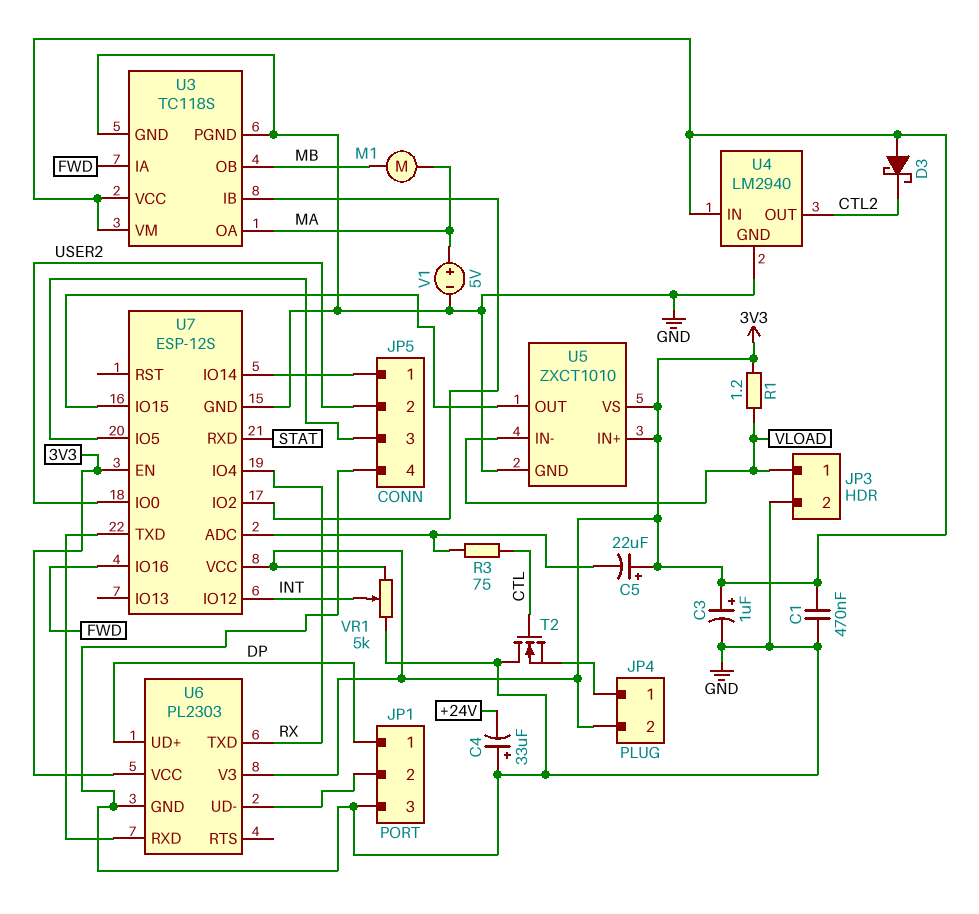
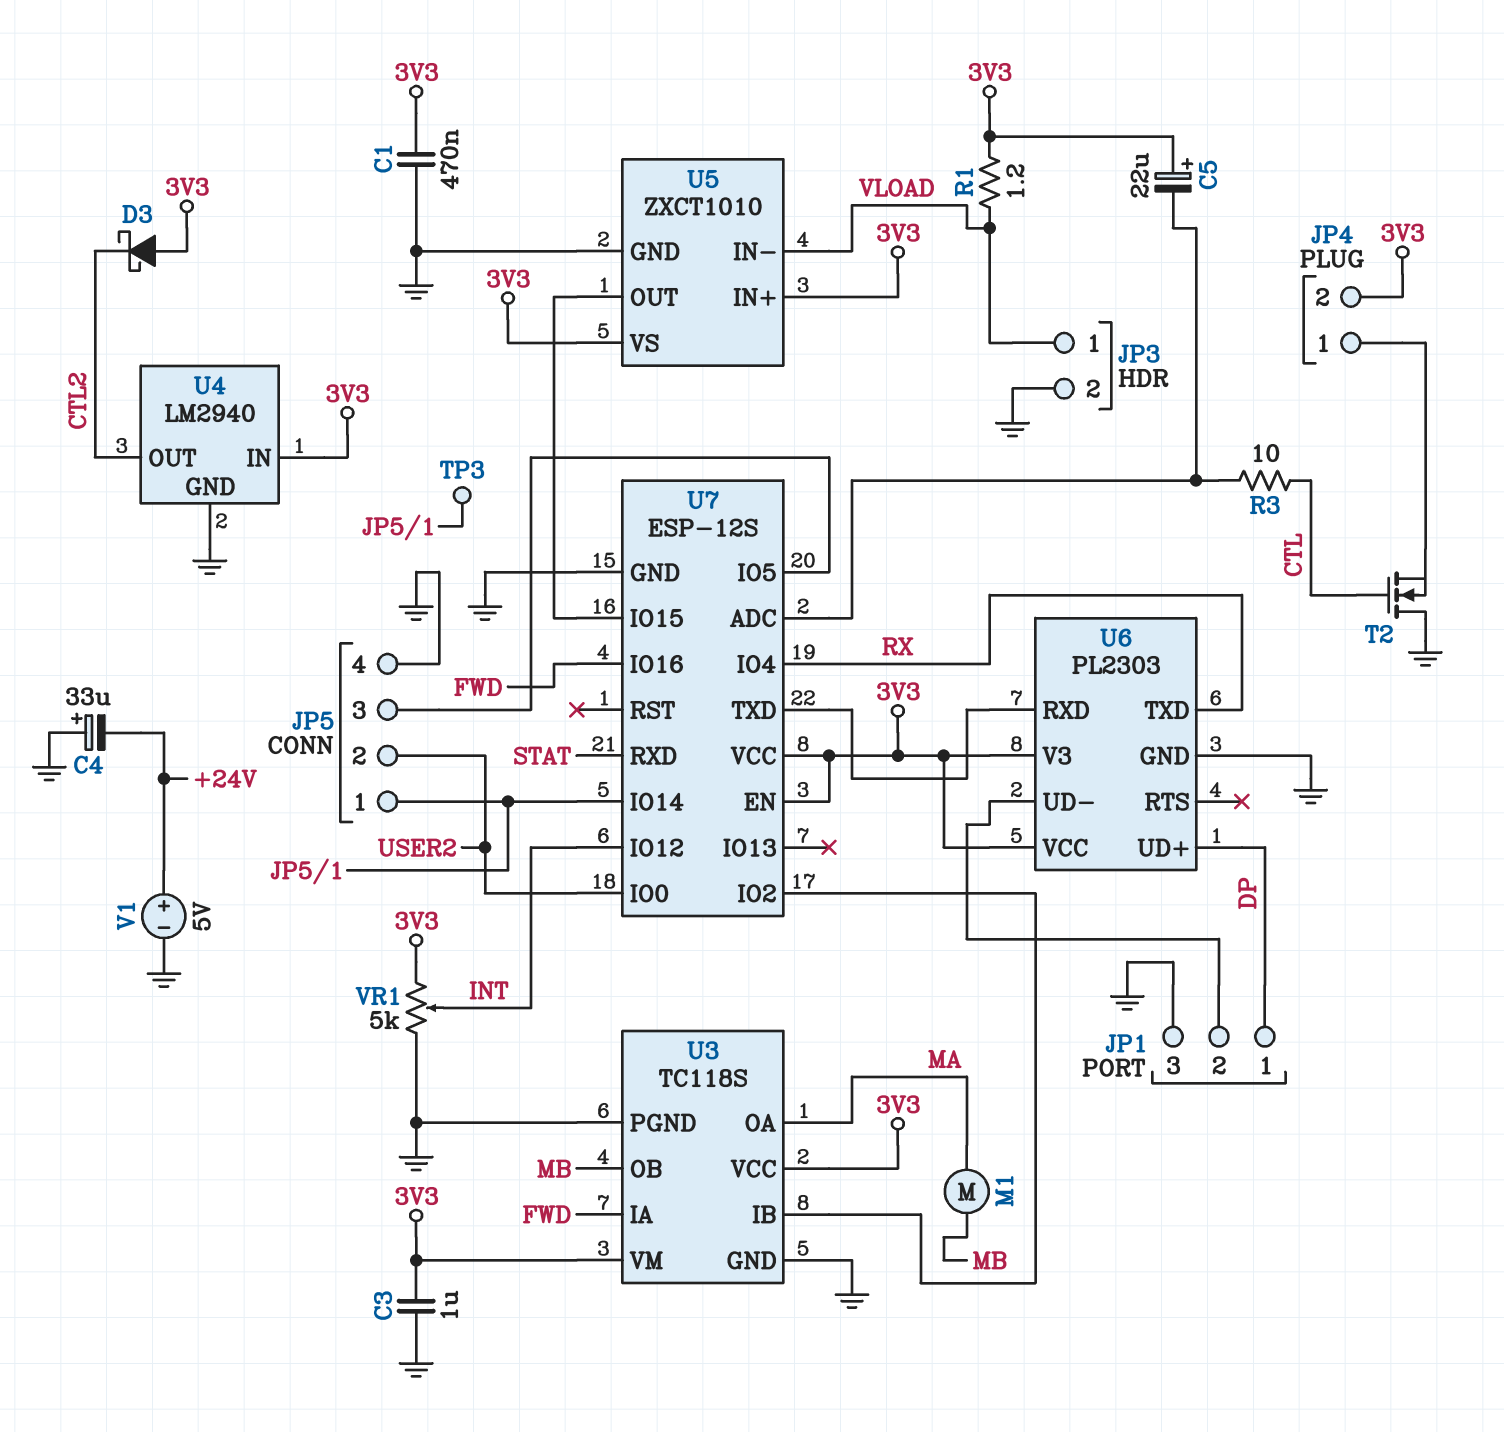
C3: 1uF (plus 3V3, minus GND) -> 1uF (3V3, GND)
R3: 75 (CTL, U7/ADC) -> 10 (CTL, U7/ADC)
TP3: none -> test point (JP5/1)
V1: 5V (plus MA, minus GND) -> 5V (plus +24V, minus GND)

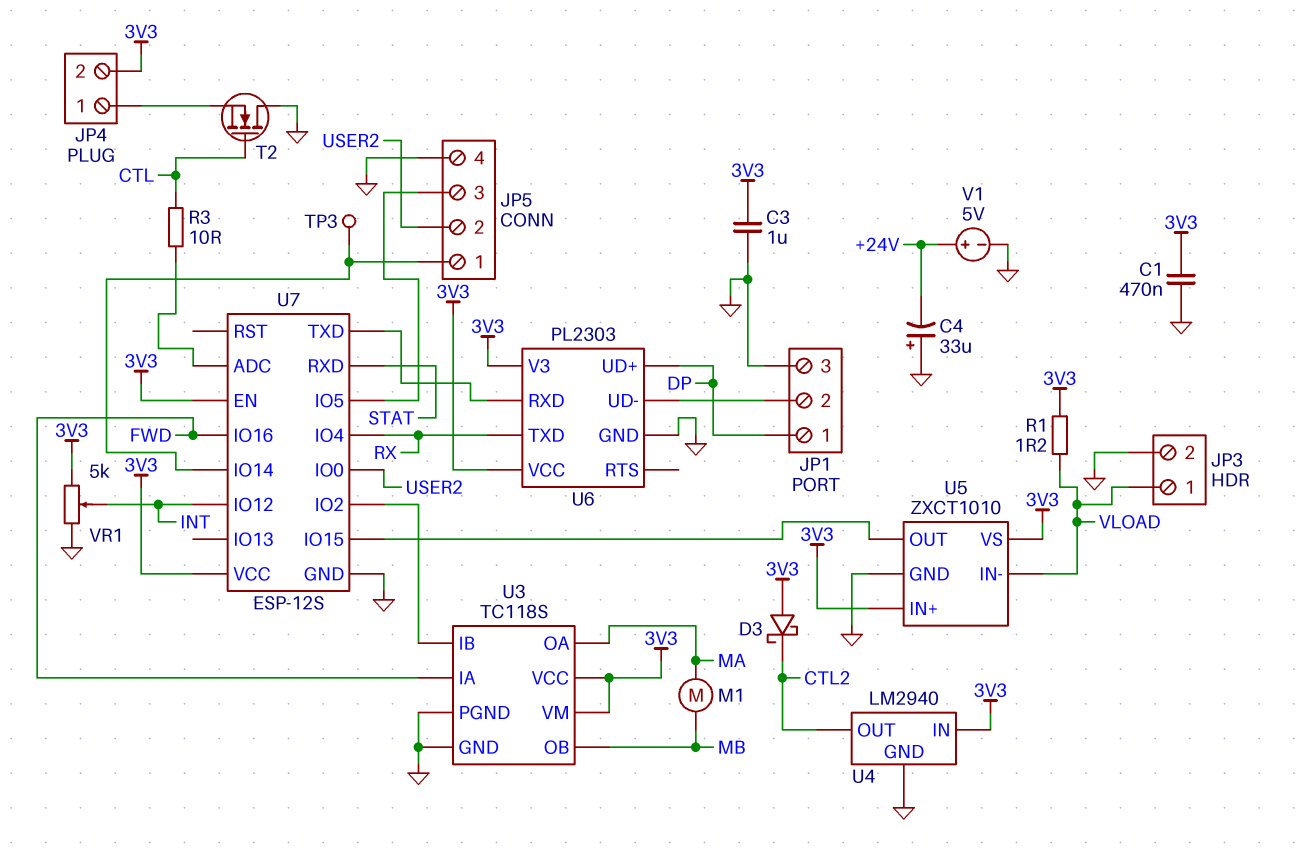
C5: 22uF (plus 3V3, minus U7/ADC) -> none

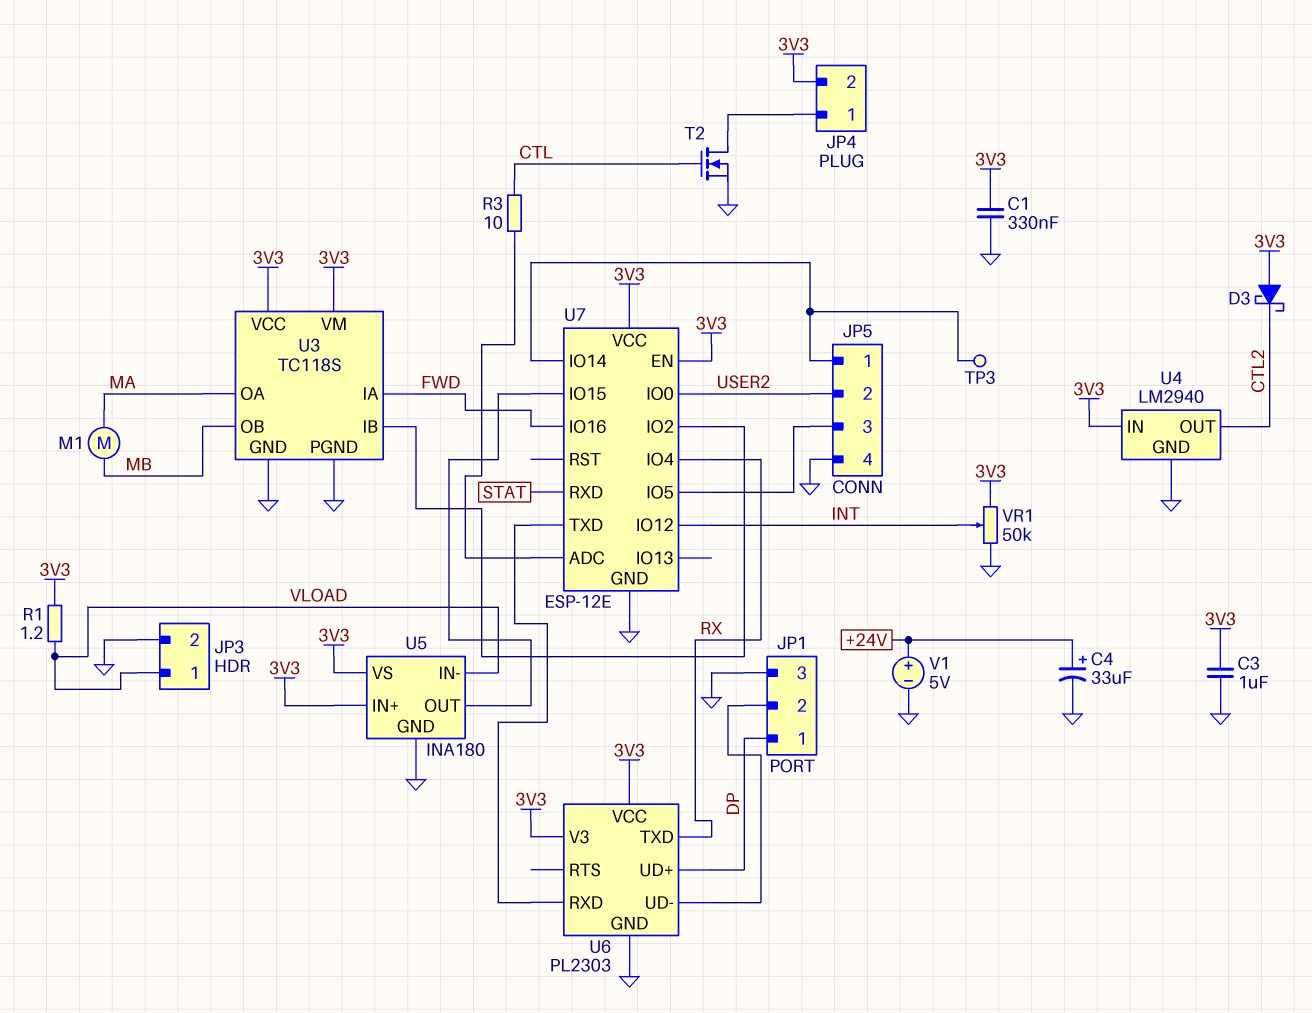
C1: 470nF (3V3, GND) -> 330nF (3V3, GND)
C4: 33uF (plus GND, minus +24V) -> 33uF (plus +24V, minus GND)
T2: NMOS (G CTL, D GND, S JP4/1) -> NMOS (G CTL, D JP4/1, S GND)
U5: ZXCT1010 -> INA180
U7: ESP-12S -> ESP-12E
VR1: 5k (3V3, GND, wiper INT) -> 50k (3V3, GND, wiper INT)

